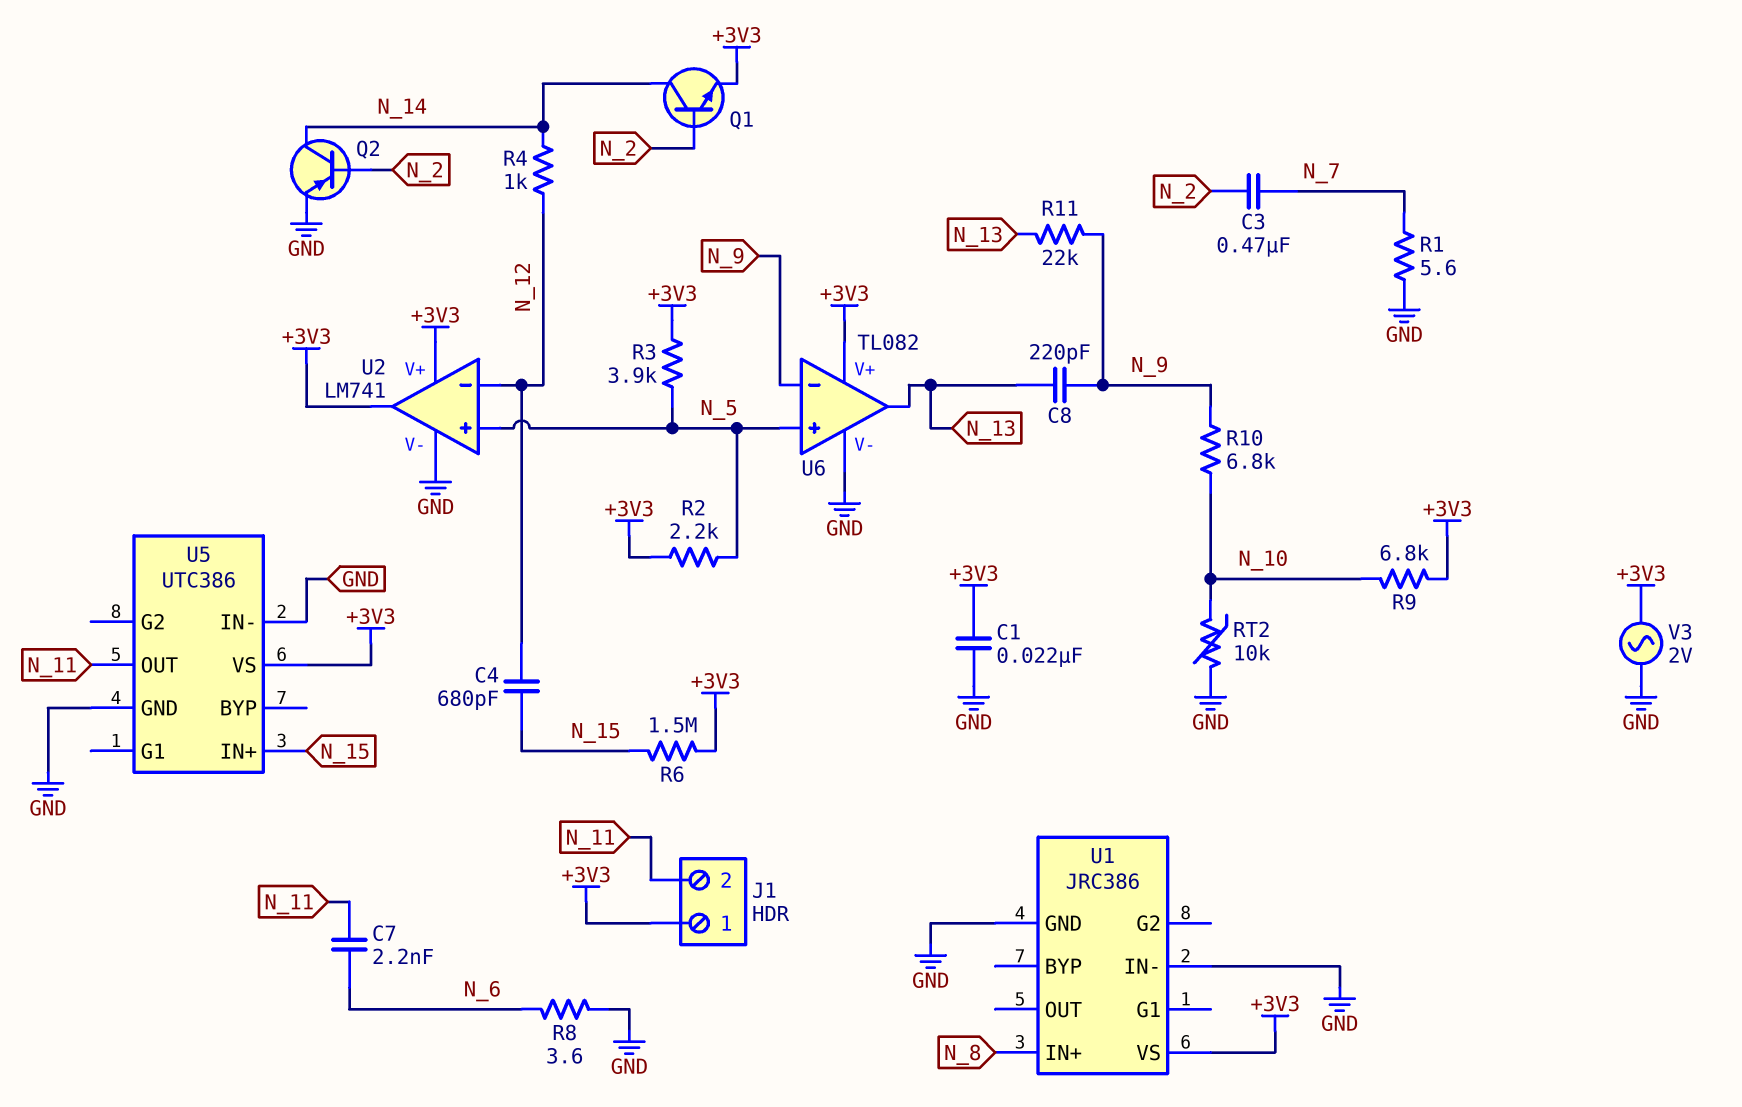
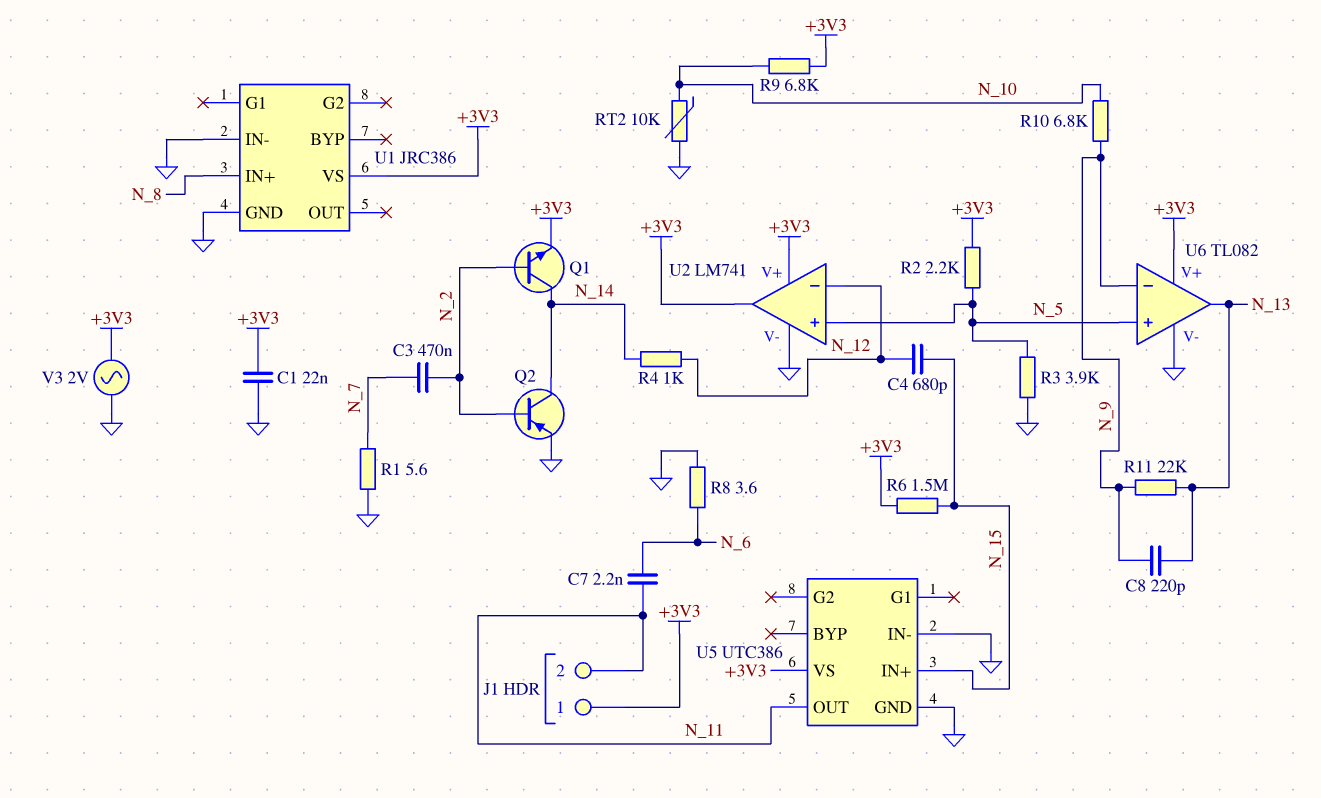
R3: 3.9k (+3V3, N_5) -> 3.9k (GND, N_5)

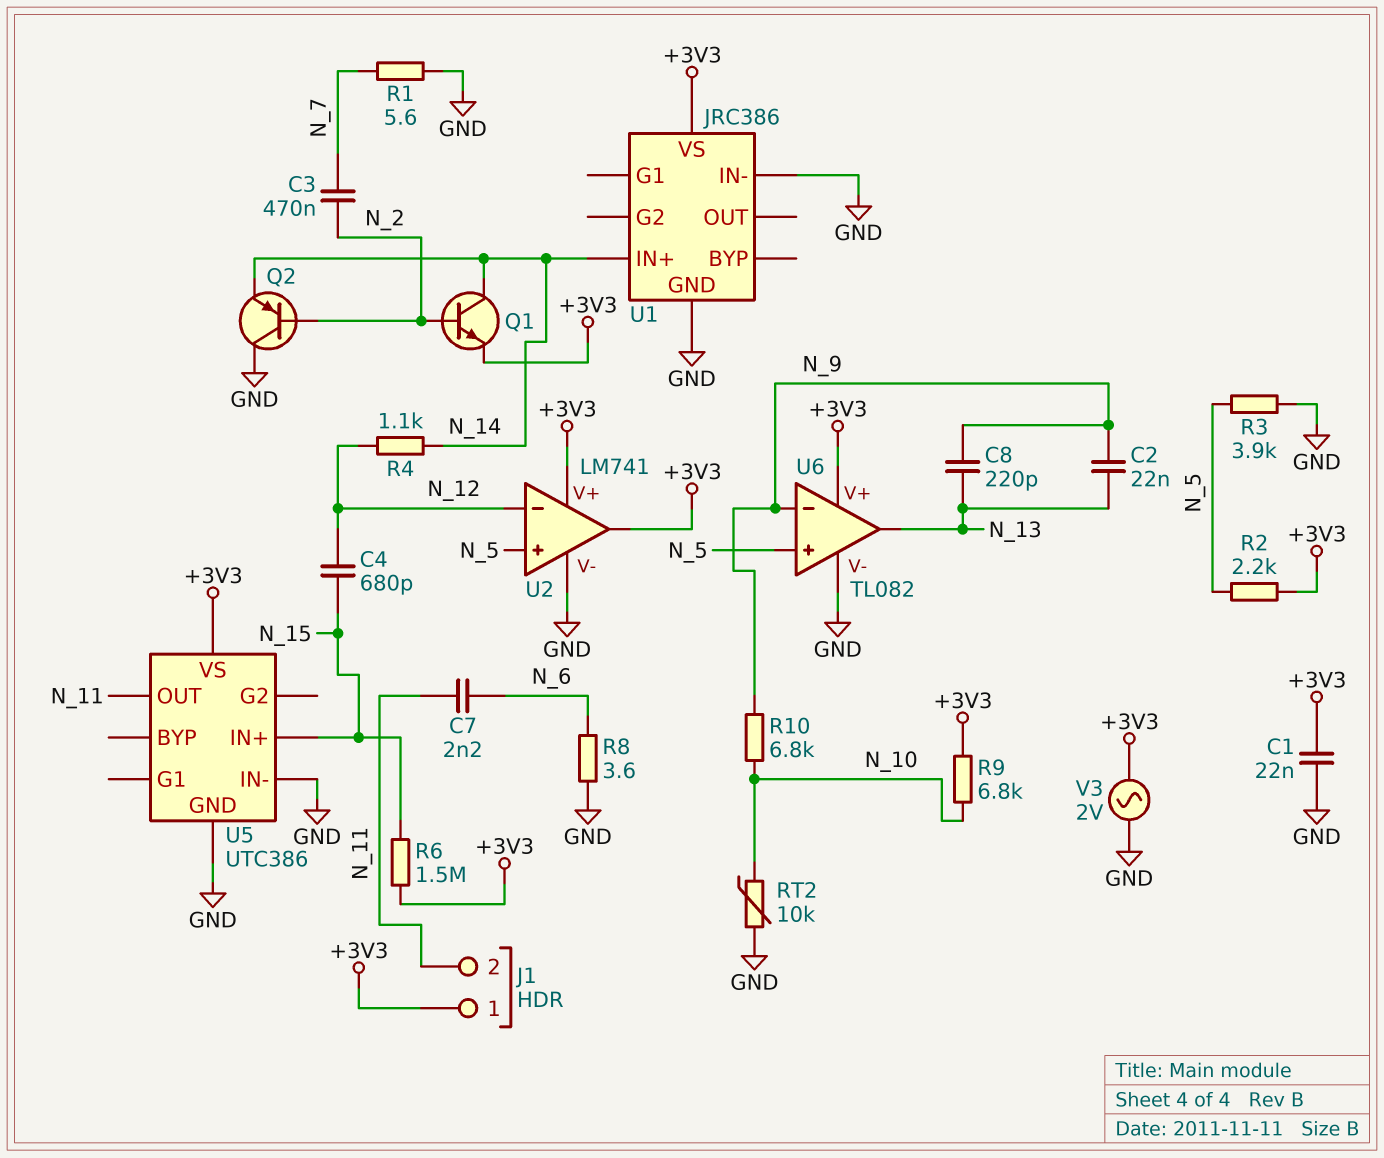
C2: none -> 22nF (N_9, N_13)
Q2: PNP (B N_2, C N_14, E GND) -> PNP (B N_2, C GND, E N_14)
R4: 1k (N_12, N_14) -> 1.1k (N_12, N_14)
R11: 22k (N_9, N_13) -> none
U1 pin IN+: N_8 -> N_14

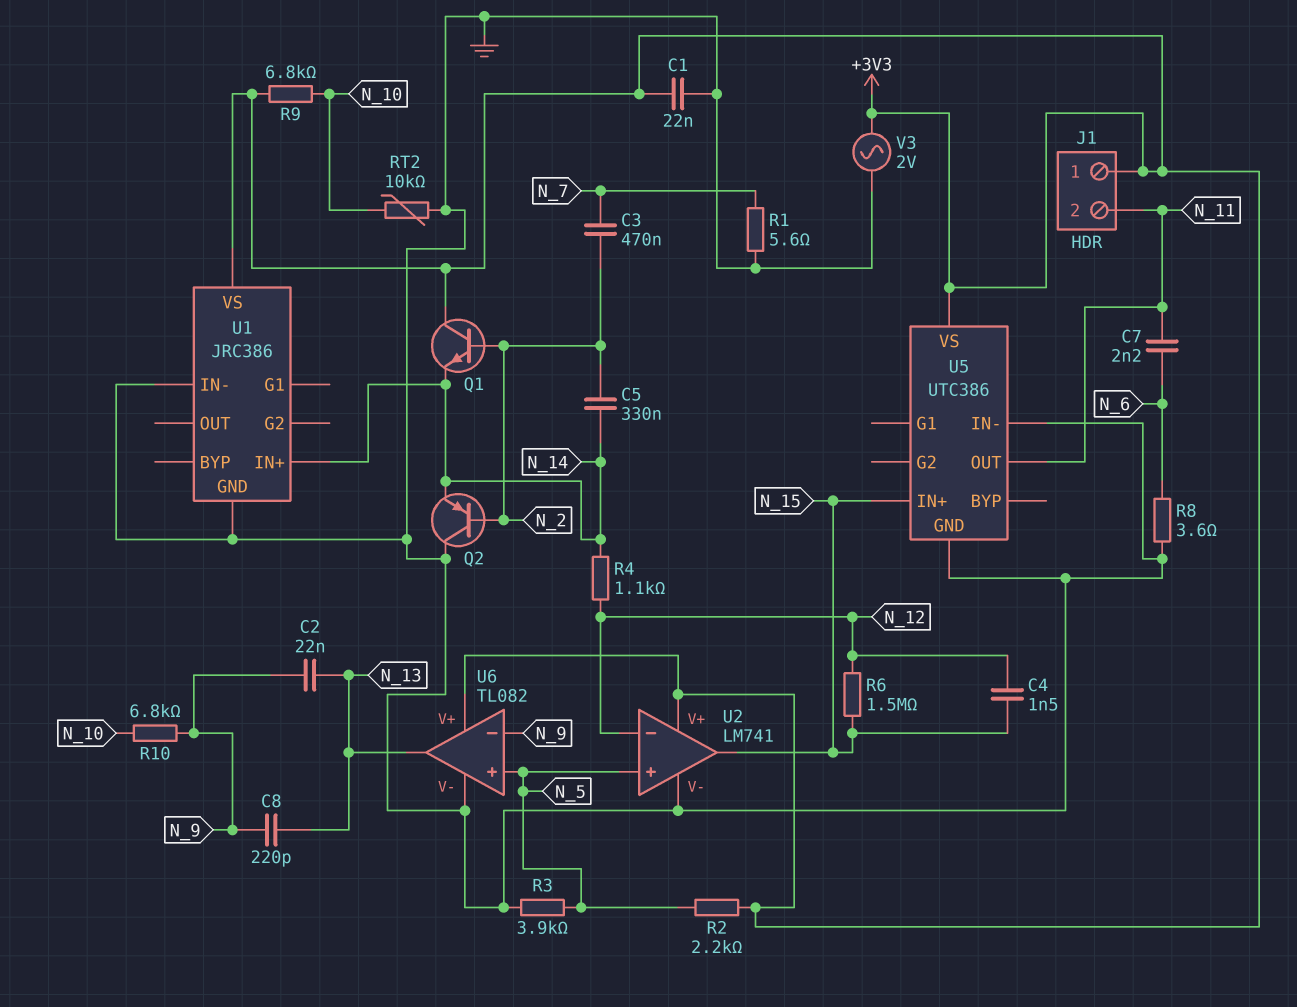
C4: 680pF (N_12, N_15) -> 1.5nF (N_12, N_15)
C5: none -> 330nF (N_2, N_14)
Q1: NPN (B N_2, C N_14, E +3V3) -> NPN (B N_2, C +3V3, E N_14)
R6: 1.5M (+3V3, N_15) -> 1.5M (N_12, N_15)
U2 pin out: +3V3 -> N_15

